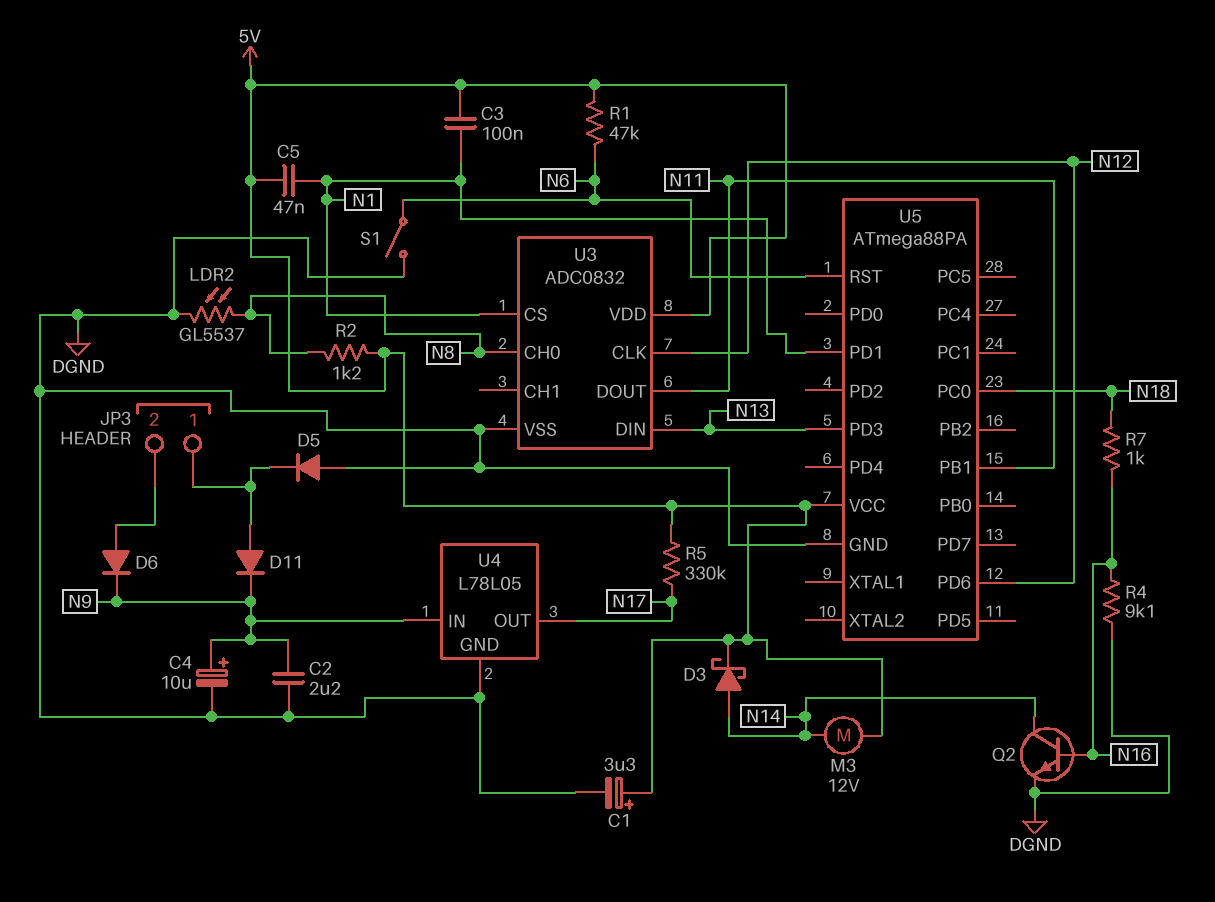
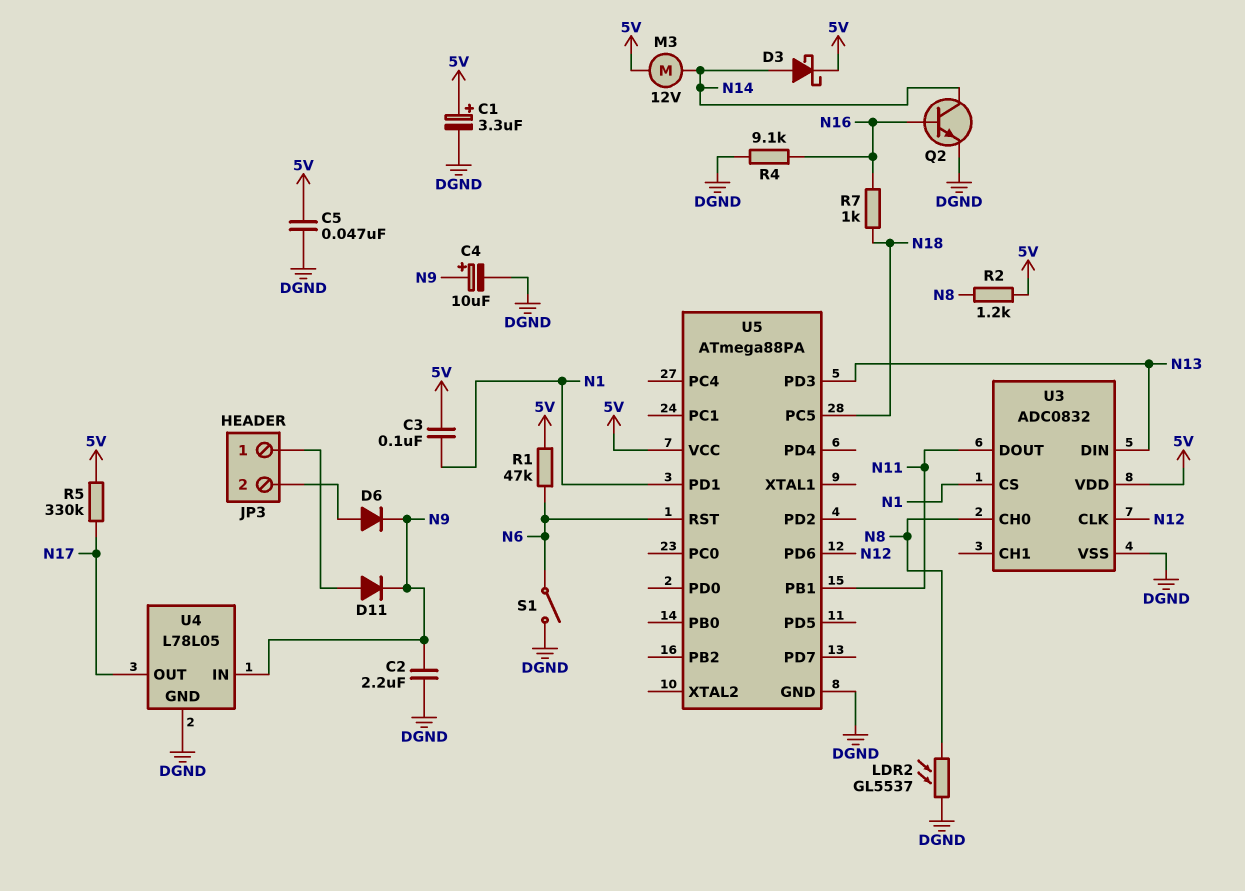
C5: 47nF (5V, N1) -> 47nF (5V, DGND)
D5: diode (A DGND, K JP3/1) -> none
U5 pin PC0: N18 -> none
U5 pin PC5: none -> N18

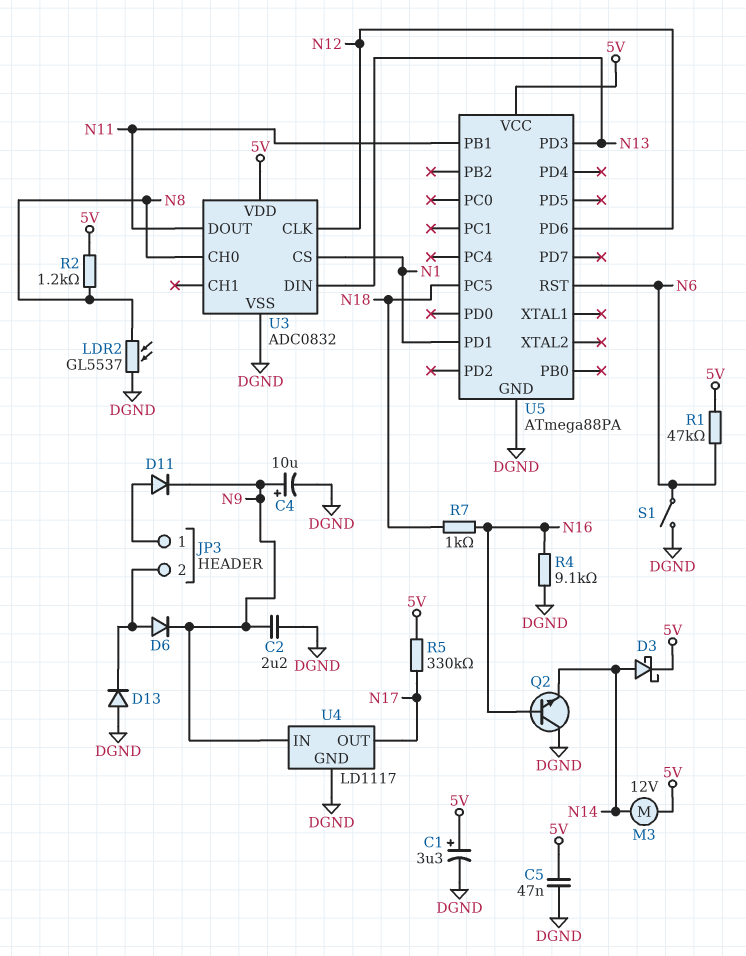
C3: 100nF (5V, N1) -> none
D13: none -> diode (A DGND, K JP3/2)
Q2: NPN (B N16, C N14, E DGND) -> NPN (B N16, C DGND, E N14)
U4: L78L05 -> LD1117

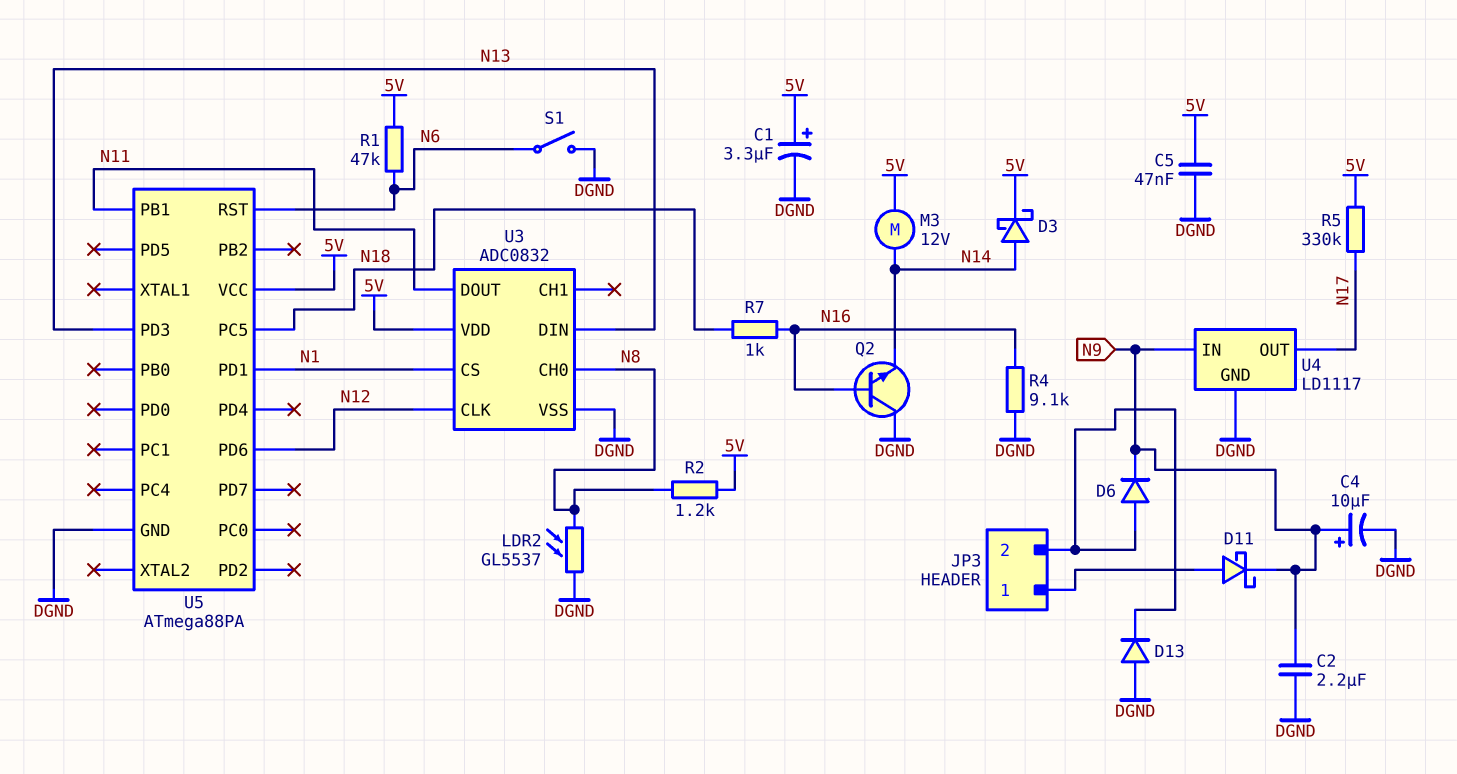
D11: diode (A JP3/1, K N9) -> schottky (A JP3/1, K N9)

